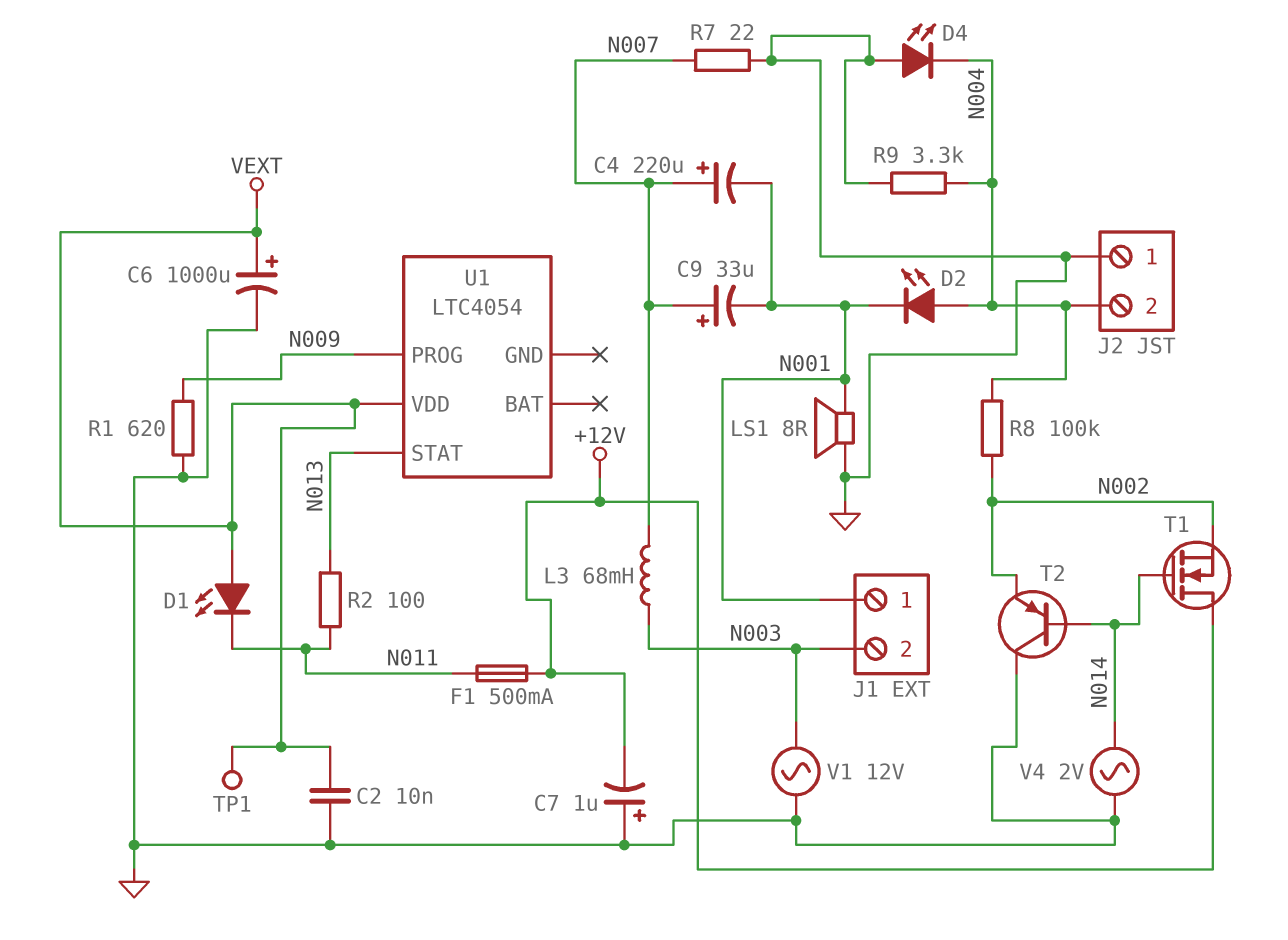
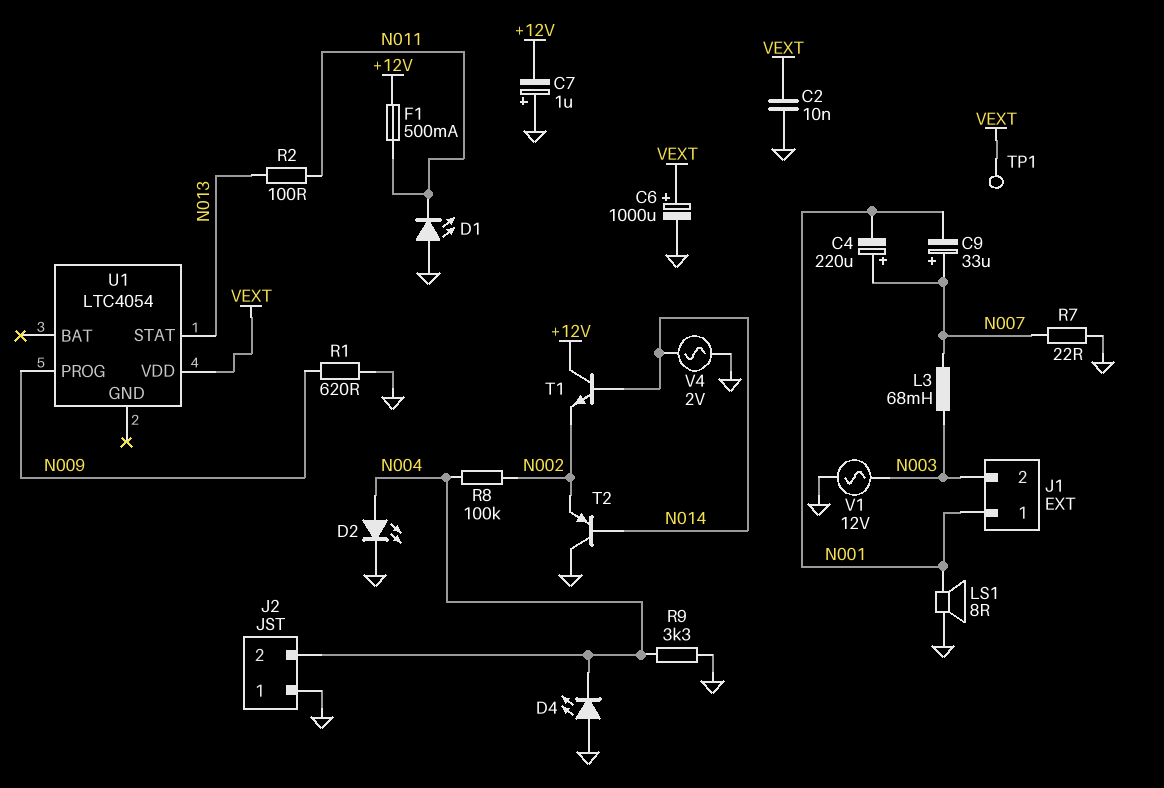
D1: LED (A VEXT, K N011) -> LED (A GND, K N011)
D2: LED (A N004, K N001) -> LED (A N004, K GND)
T1: NMOS (G N014, D +12V, S N002) -> NPN (B N014, C +12V, E N002)

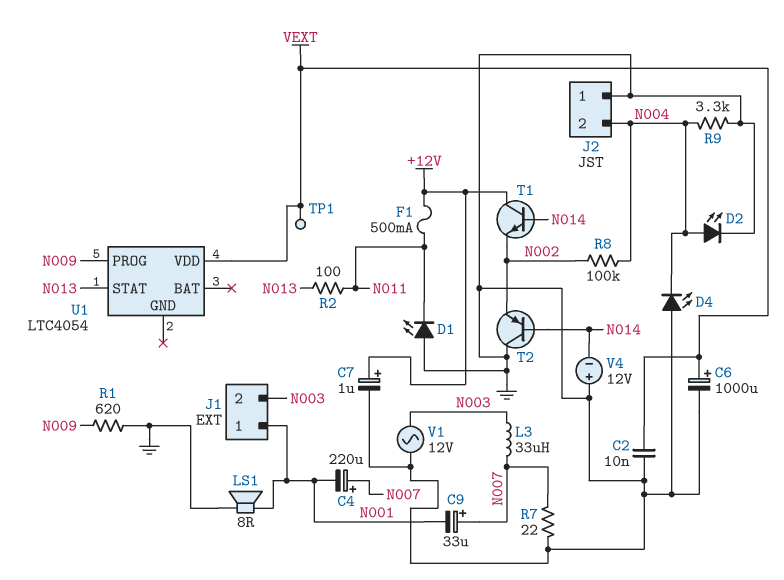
C7: 1uF (plus GND, minus +12V) -> 1uF (plus +12V, minus GND)
L3: 68mH (N003, N007) -> 33uH (N003, N007)
V4: AC 2V (GND, N014) -> 12V (plus GND, minus N014)

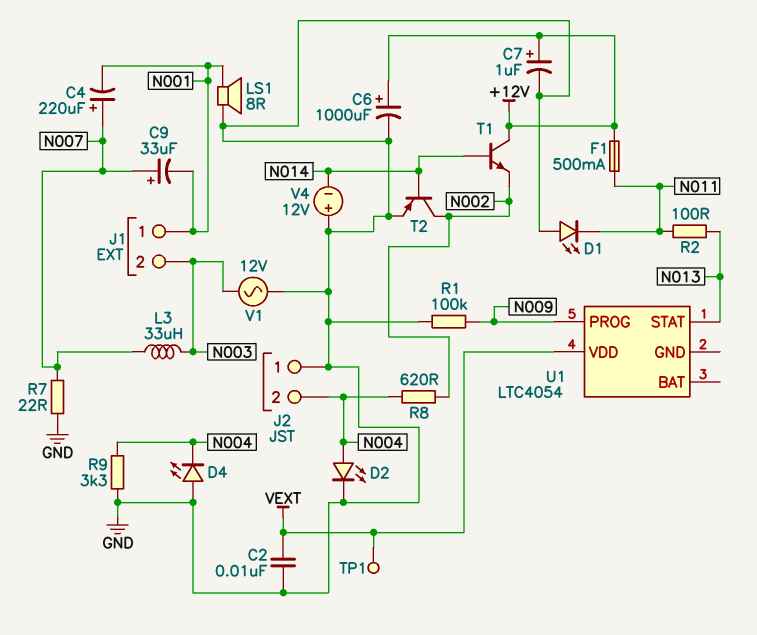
C6: 1000uF (plus VEXT, minus GND) -> 1000uF (plus +12V, minus GND)
R1: 620 (GND, N009) -> 100k (GND, N009)
R8: 100k (N002, N004) -> 620 (N002, N004)
T2: PNP (B N014, C GND, E N002) -> PNP (B N014, C N002, E GND)

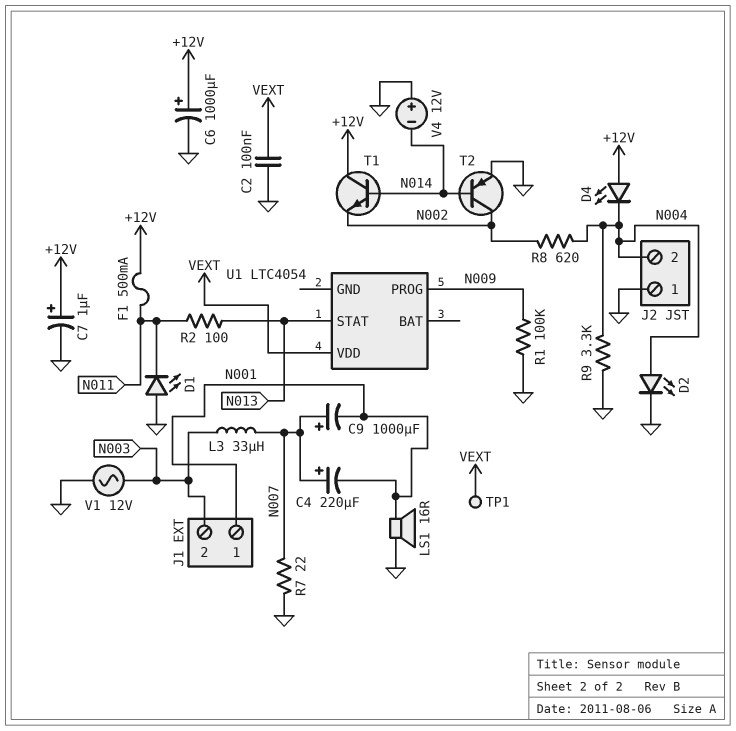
C2: 10nF (GND, VEXT) -> 100nF (GND, VEXT)
C9: 33uF (plus N007, minus N001) -> 1000uF (plus N007, minus N001)
D4: LED (A GND, K N004) -> LED (A +12V, K N004)
LS1: speaker 8R (GND, N001) -> speaker 16R (GND, N001)

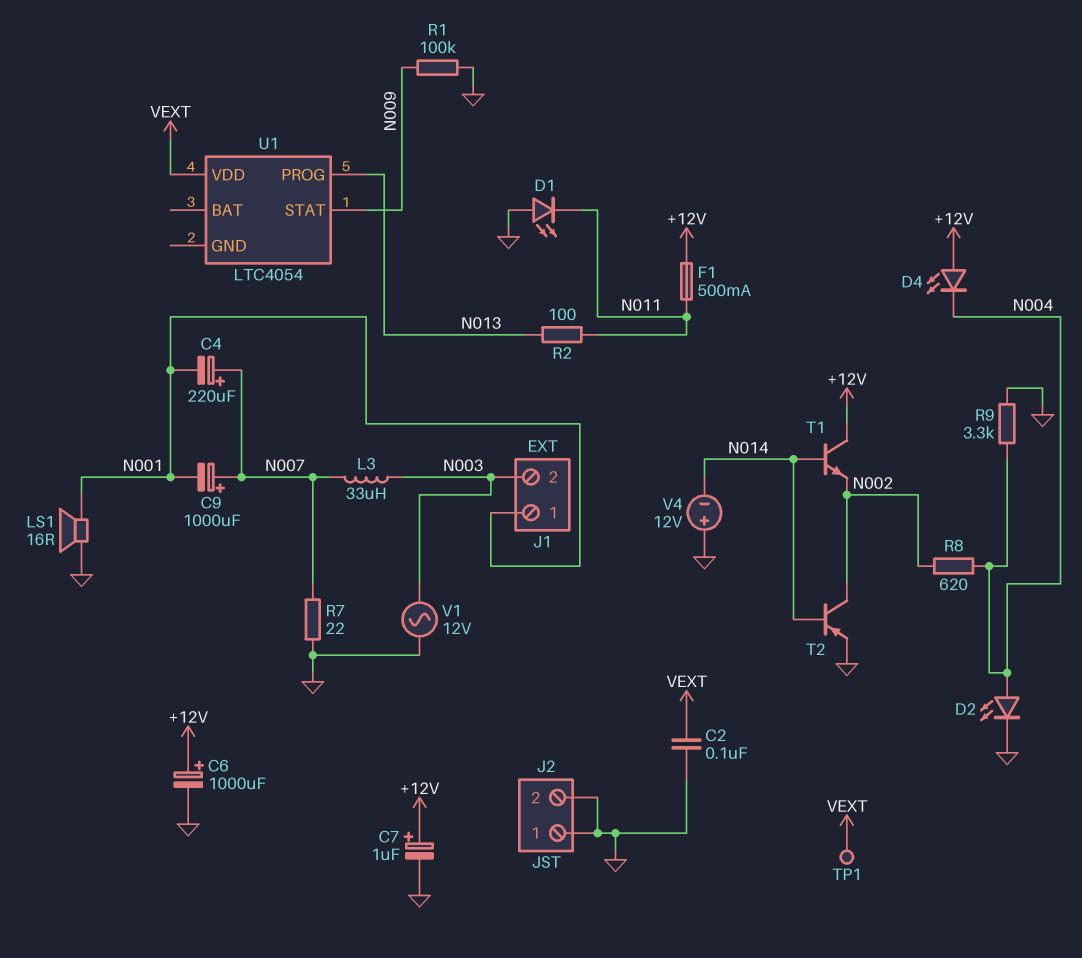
J2 pin 2: N004 -> GND
U1 pin PROG: N009 -> N013
U1 pin STAT: N013 -> N009

